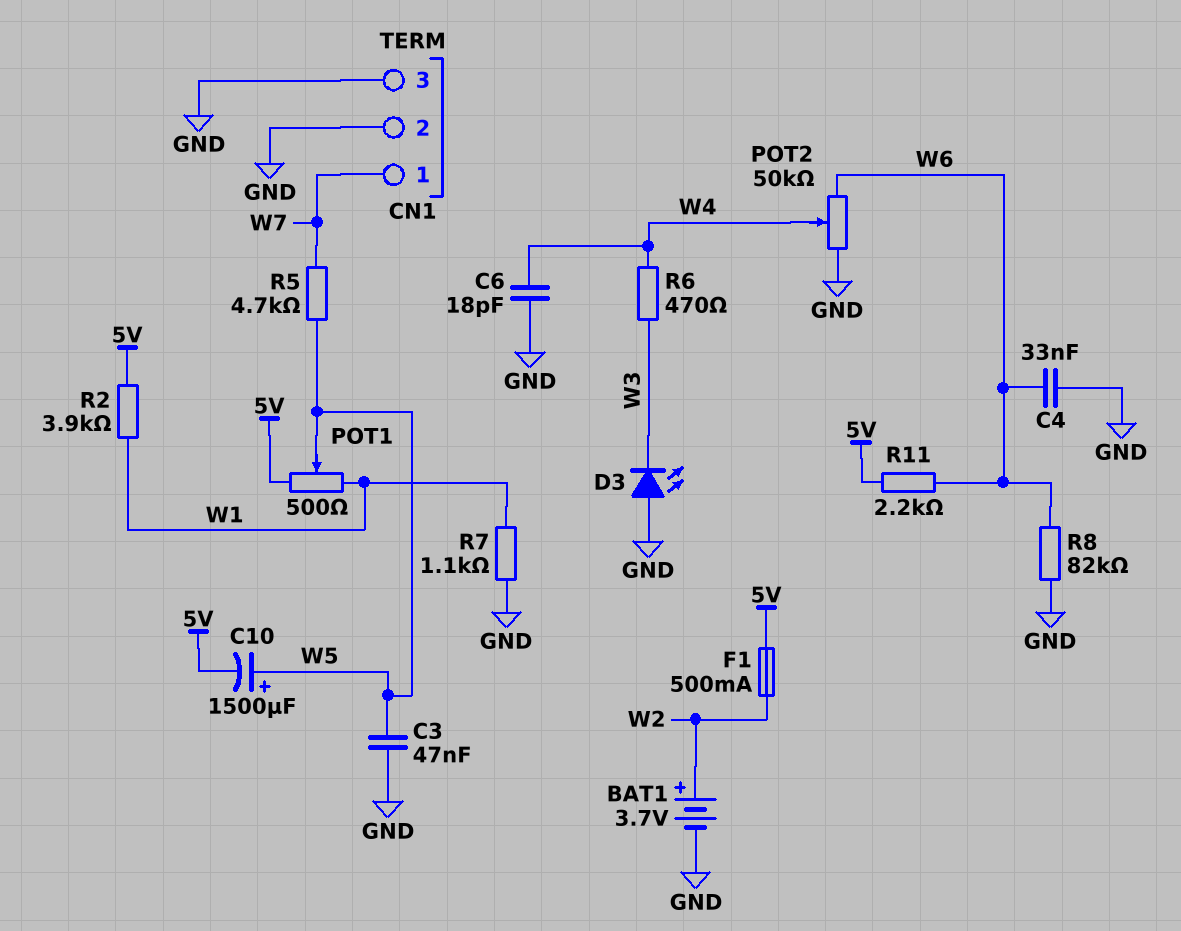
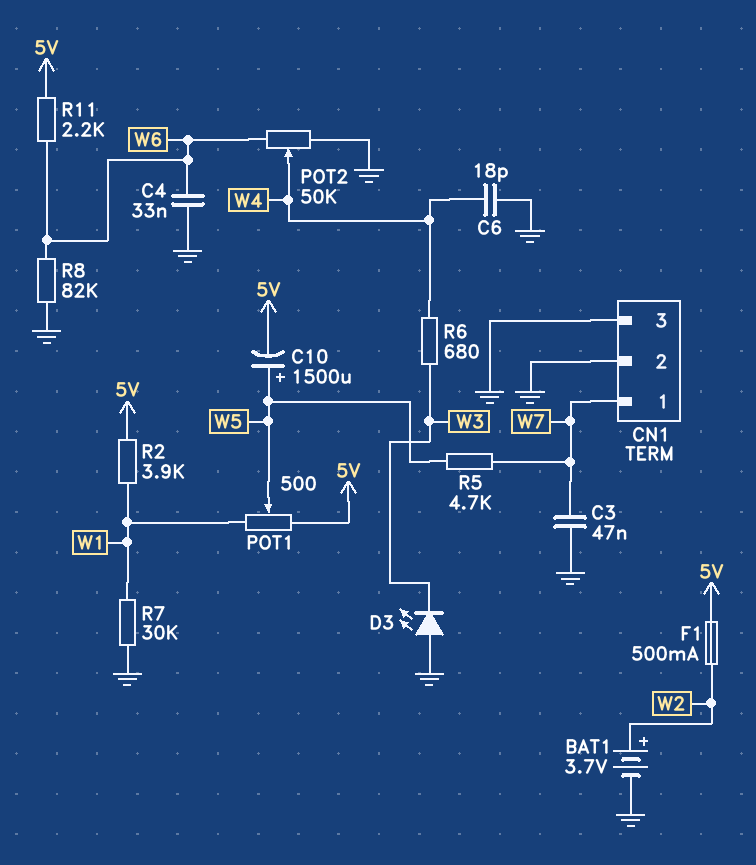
C3: 47nF (GND, W5) -> 47nF (GND, W7)
R6: 470 (W3, W4) -> 680 (W3, W4)
R7: 1.1k (GND, W1) -> 30k (GND, W1)

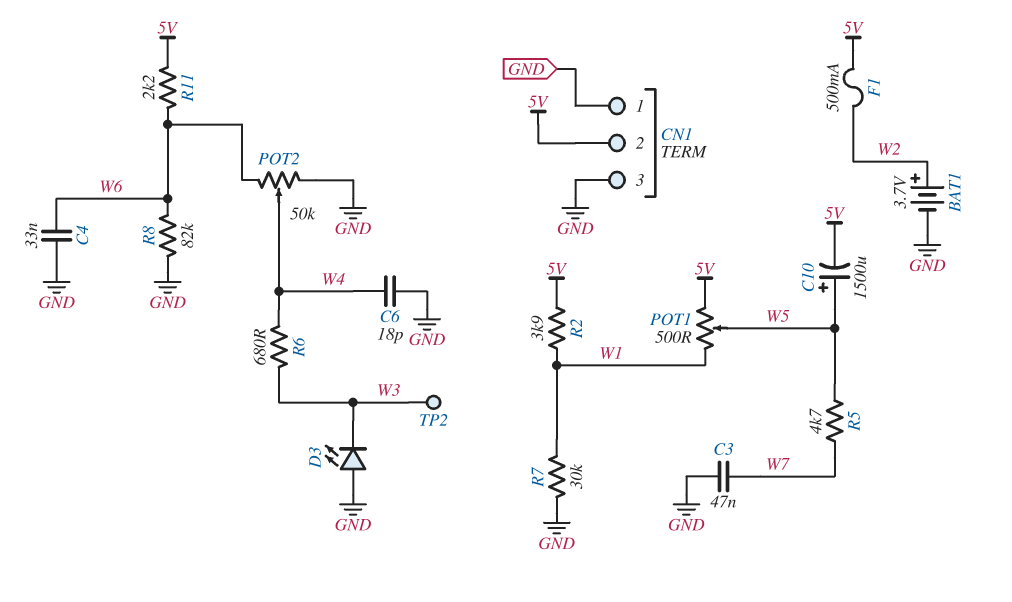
CN1 pin 1: W7 -> GND
CN1 pin 2: GND -> 5V
TP2: none -> test point (W3)

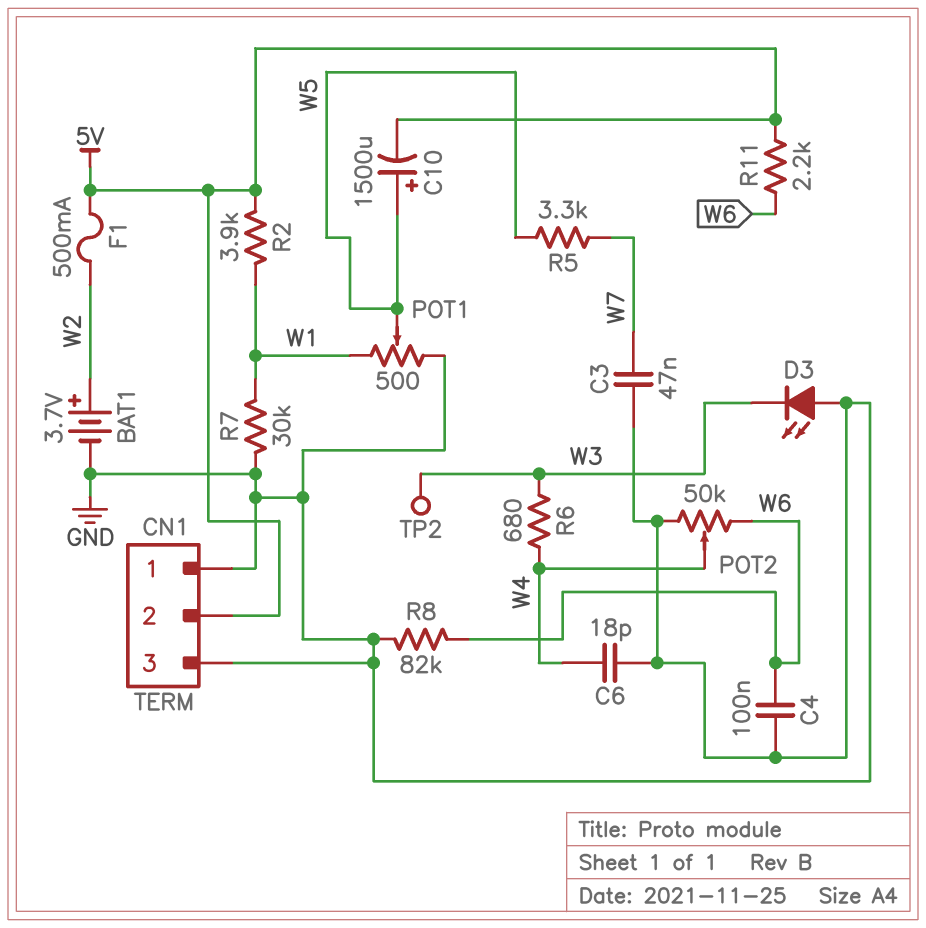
C4: 33nF (GND, W6) -> 100nF (GND, W6)
POT1: 500 (5V, W1, wiper W5) -> 500 (GND, W1, wiper W5)
R5: 4.7k (W5, W7) -> 3.3k (W5, W7)

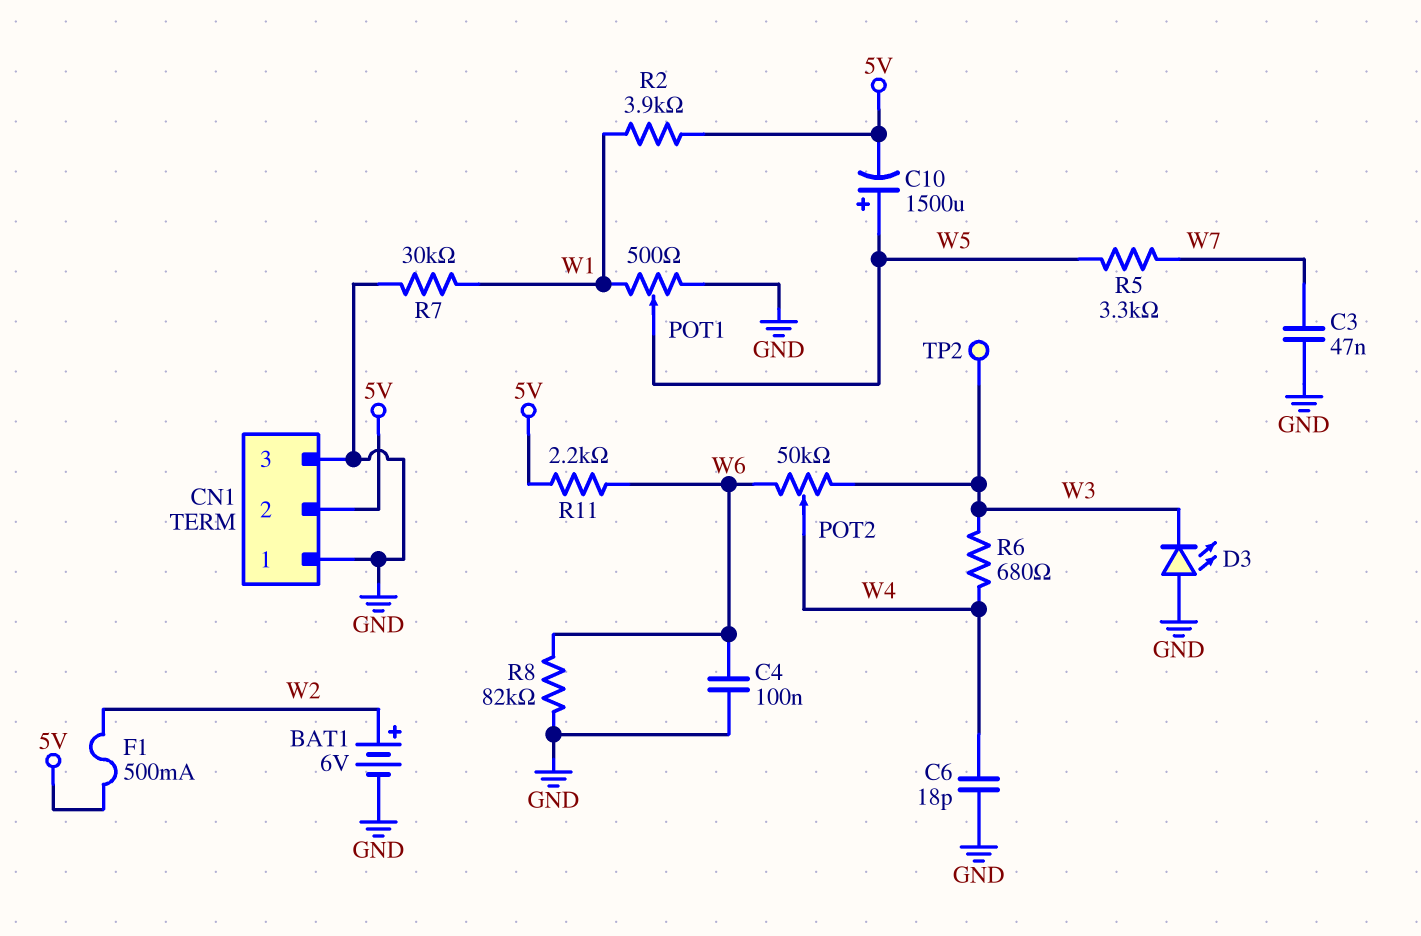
BAT1: 3.7V (plus W2, minus GND) -> 6V (plus W2, minus GND)
POT2: 50k (GND, W6, wiper W4) -> 50k (W3, W6, wiper W4)

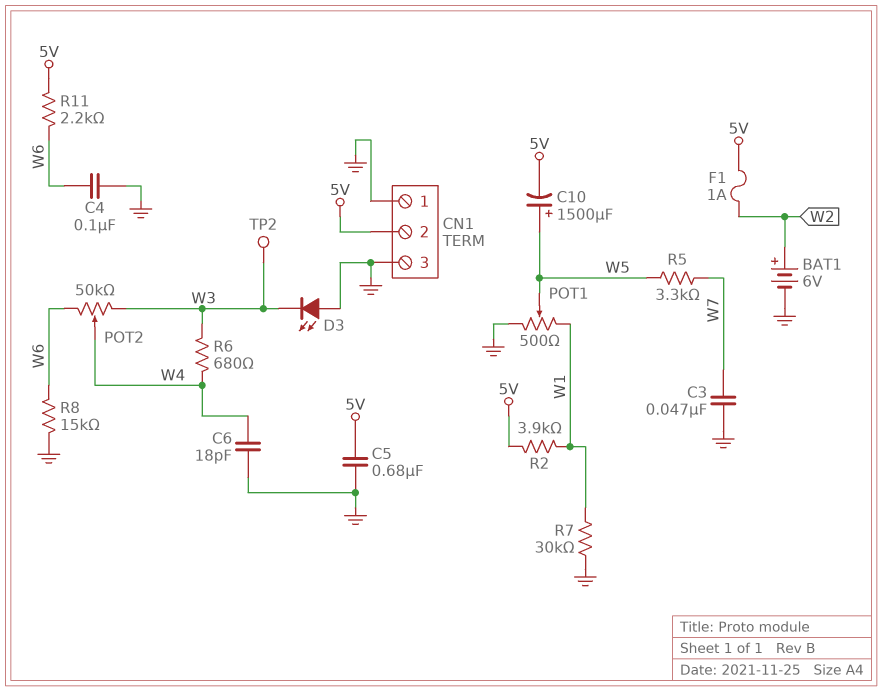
C5: none -> 680nF (5V, GND)
F1: 500mA (5V, W2) -> 1A (5V, W2)
R8: 82k (GND, W6) -> 15k (GND, W6)

